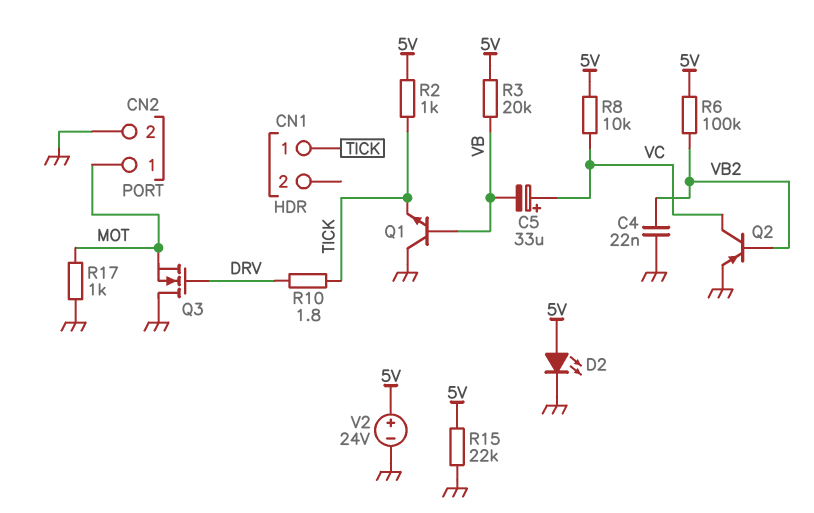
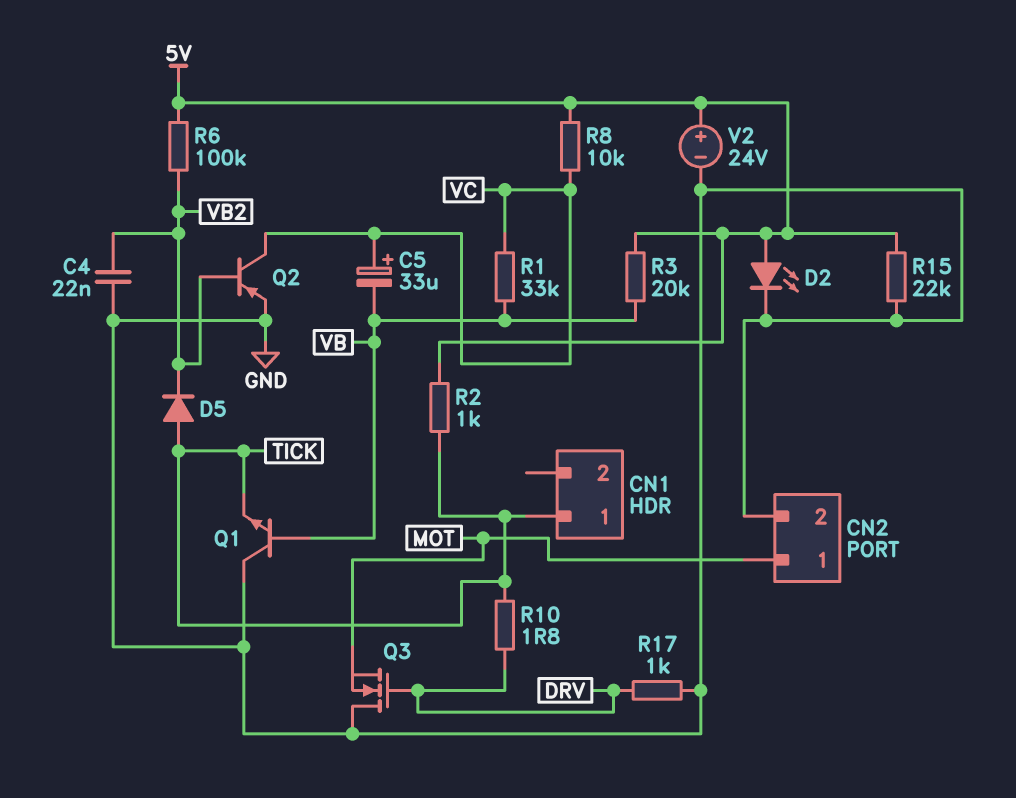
D5: none -> diode (A TICK, K VB2)
R1: none -> 33k (VB, VC)
R17: 1k (GND, MOT) -> 1k (DRV, GND)

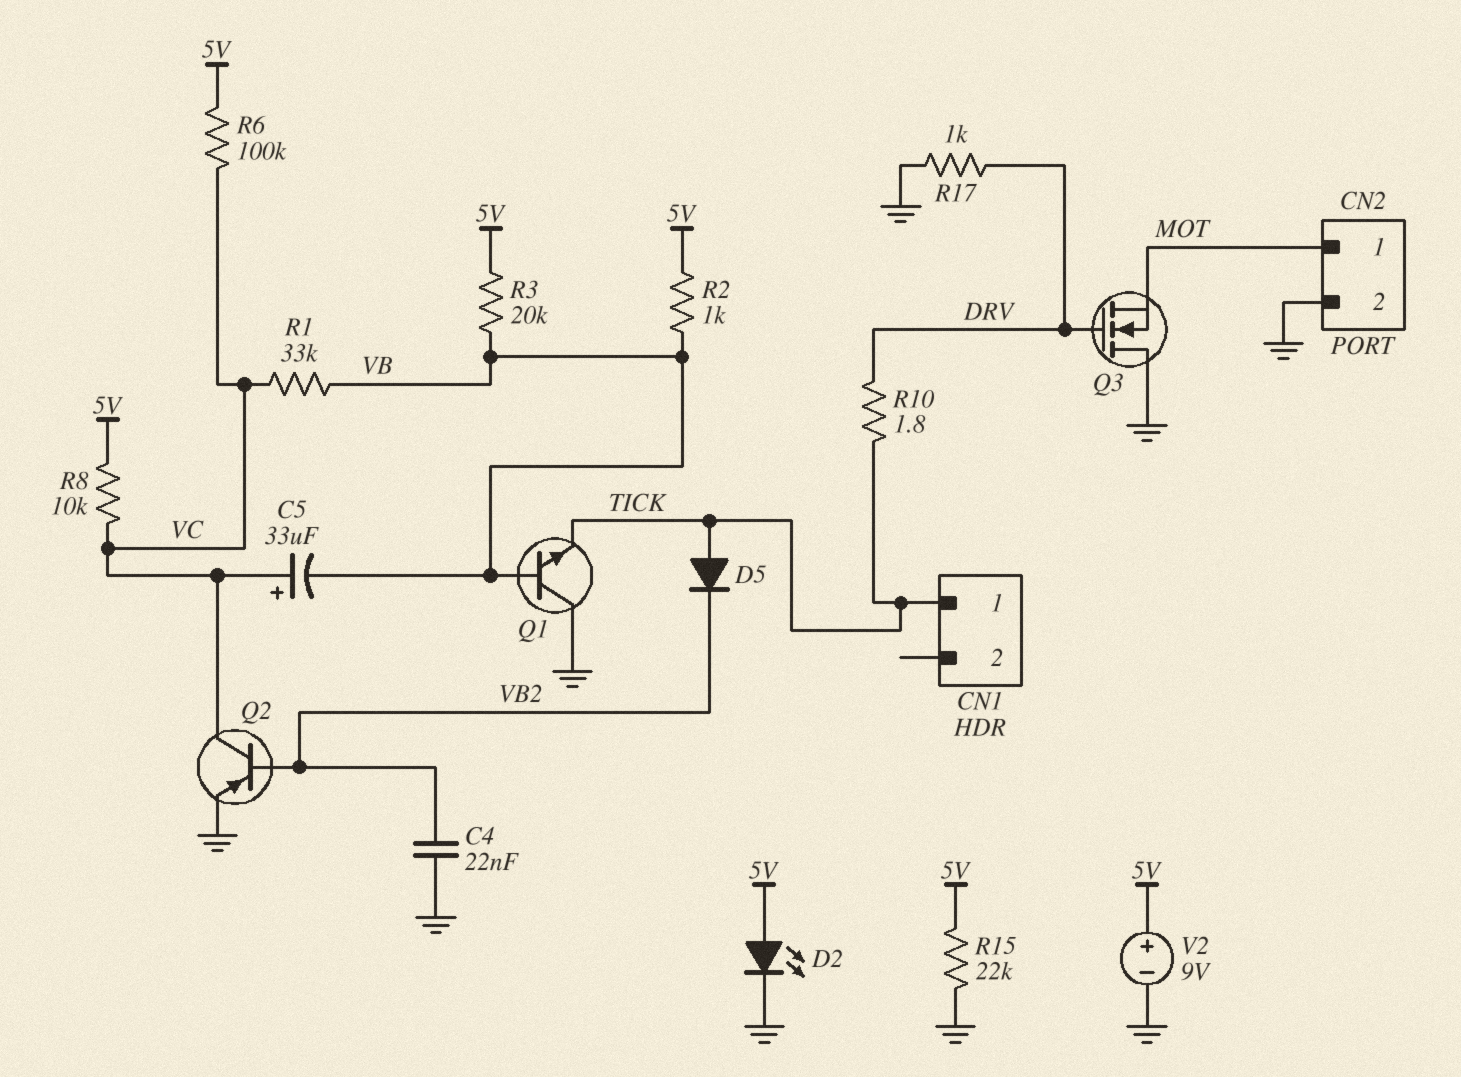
R2: 1k (5V, TICK) -> 1k (5V, VB)
R6: 100k (5V, VB2) -> 100k (5V, VC)
V2: 24V (plus 5V, minus GND) -> 9V (plus 5V, minus GND)

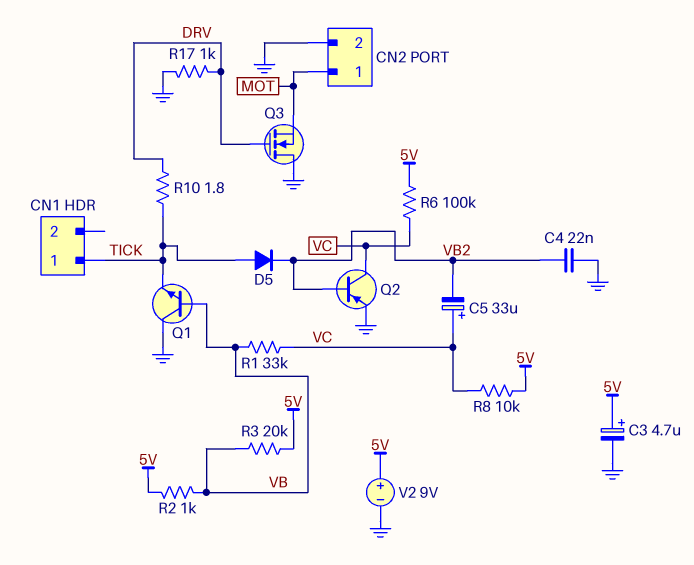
C3: none -> 4.7uF (plus 5V, minus GND)
C5: 33uF (plus VC, minus VB) -> 33uF (plus VC, minus VB2)
D2: LED (A 5V, K GND) -> none
R15: 22k (5V, GND) -> none

